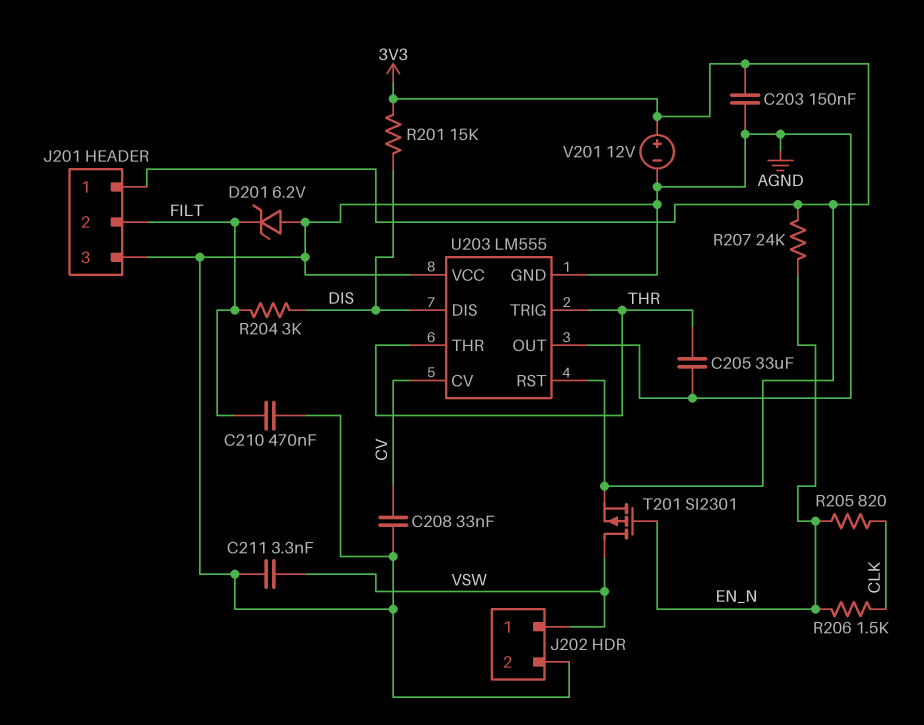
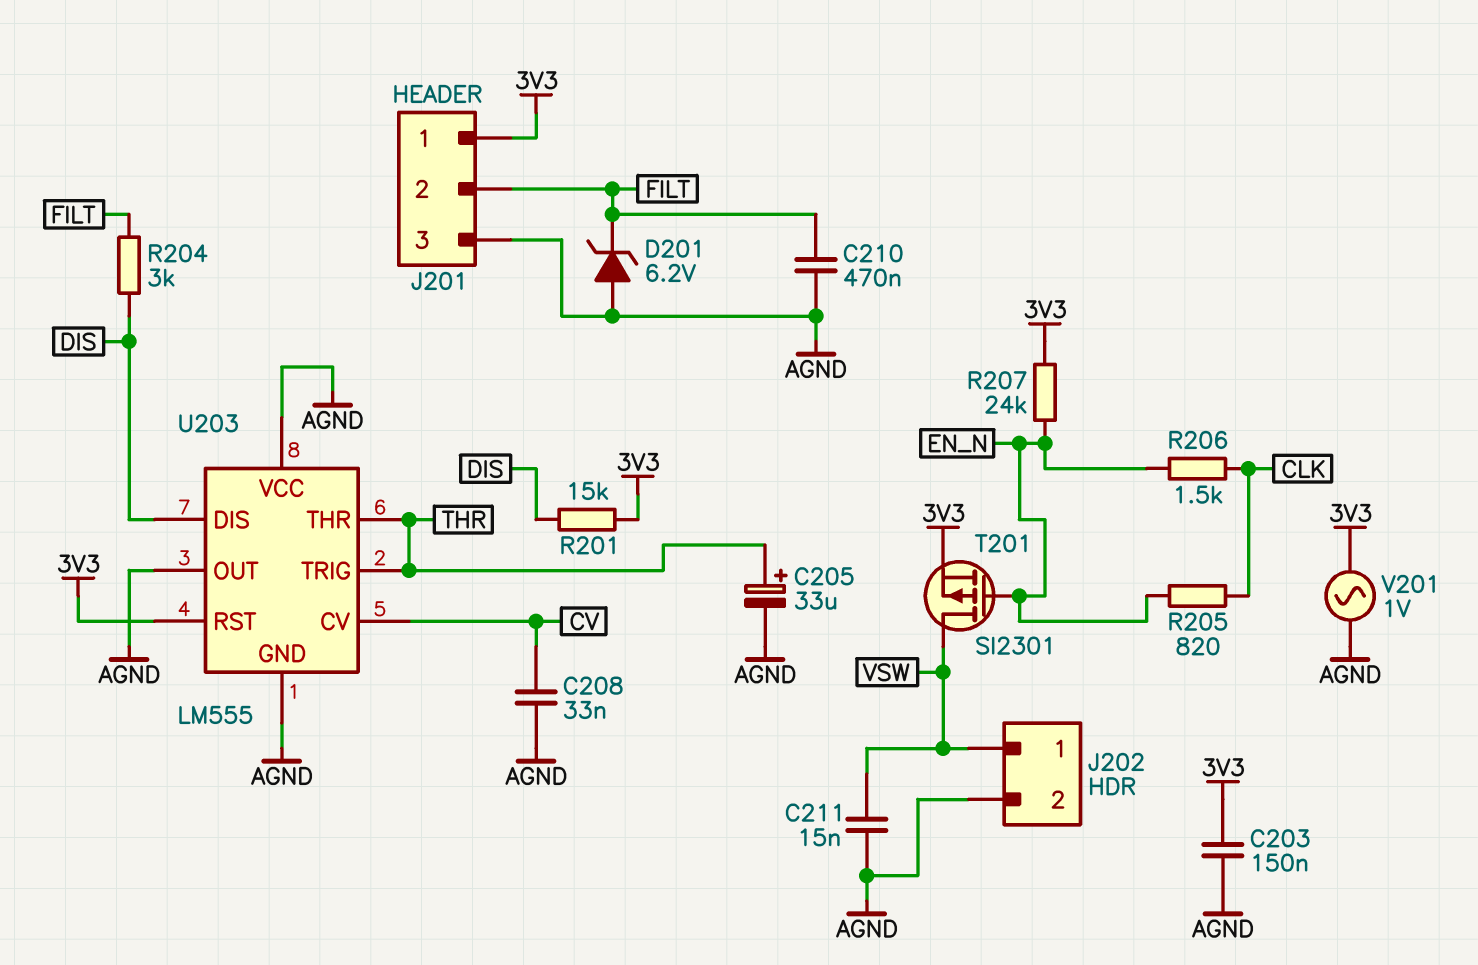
C205: 33uF (AGND, THR) -> 33uF (plus THR, minus AGND)
C211: 3.3nF (AGND, VSW) -> 15nF (AGND, VSW)
V201: 12V (plus 3V3, minus AGND) -> AC 1V (3V3, AGND)

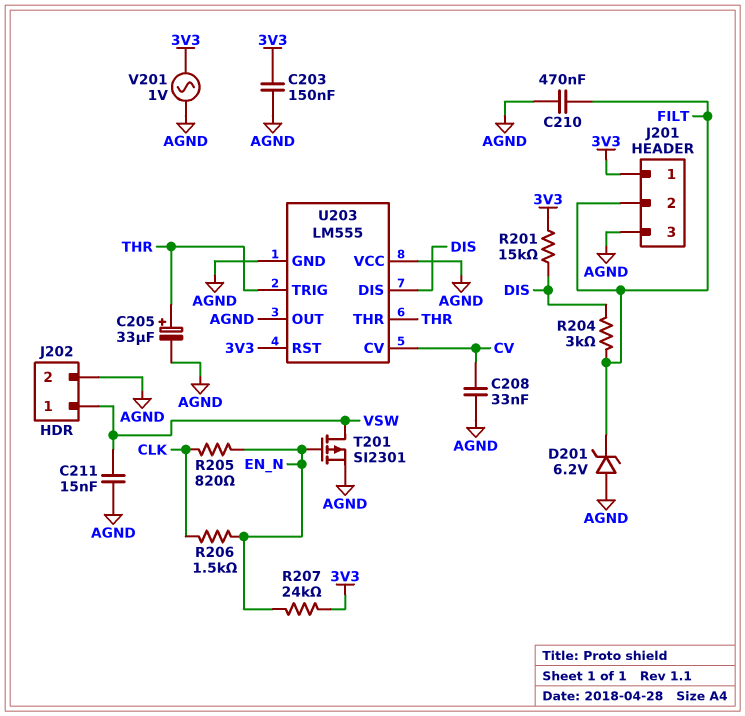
T201: PMOS SI2301 (G EN_N, D VSW, S 3V3) -> PMOS SI2301 (G EN_N, D VSW, S AGND)

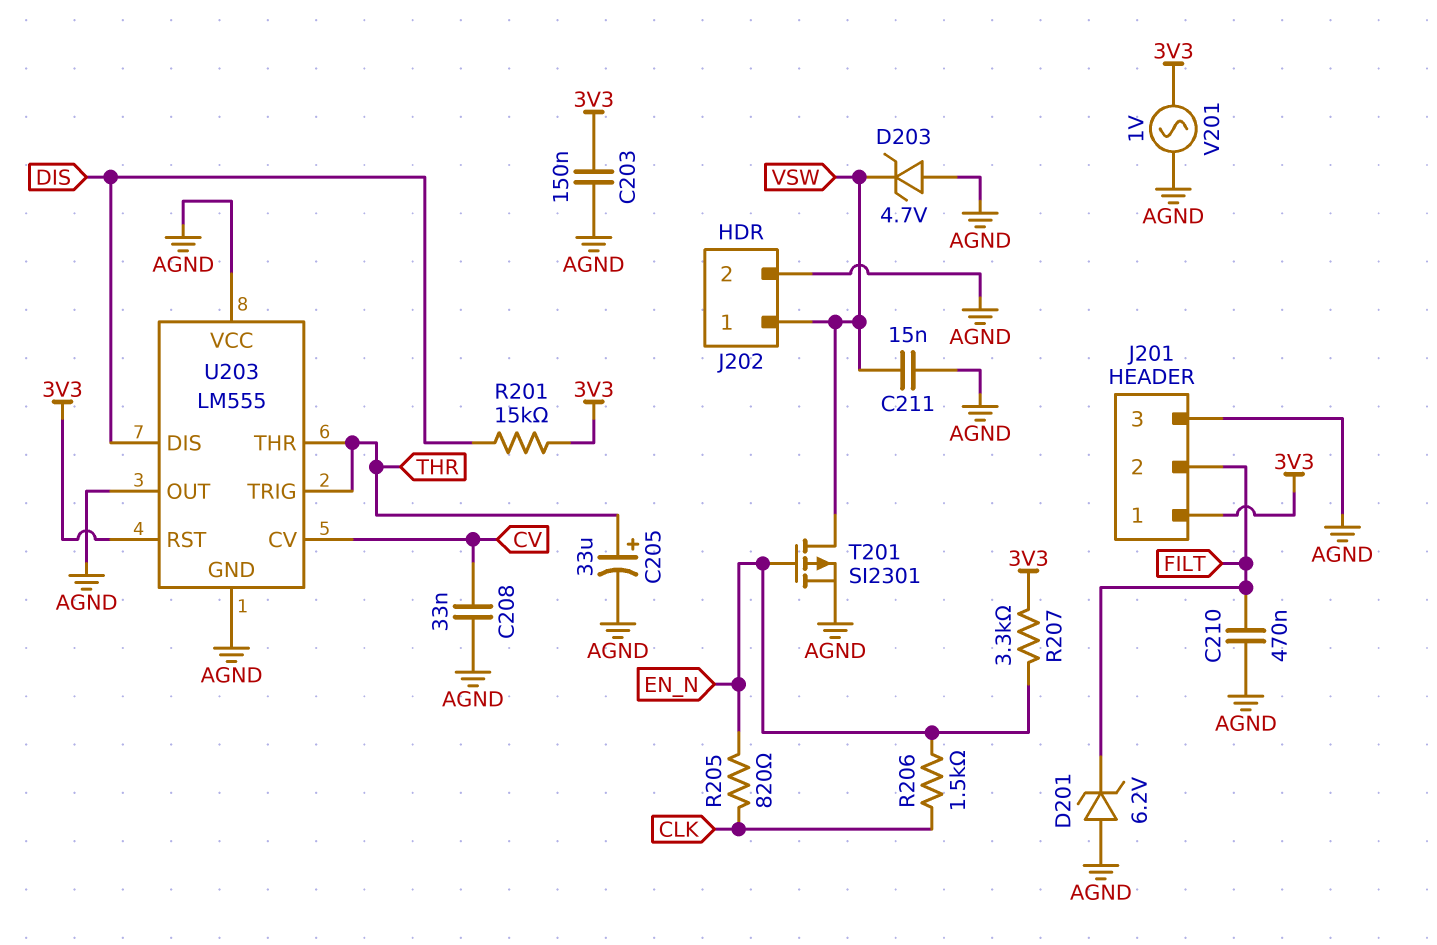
D203: none -> zener 4.7V (A AGND, K VSW)
R204: 3k (DIS, FILT) -> none
R207: 24k (3V3, EN_N) -> 3.3k (3V3, EN_N)

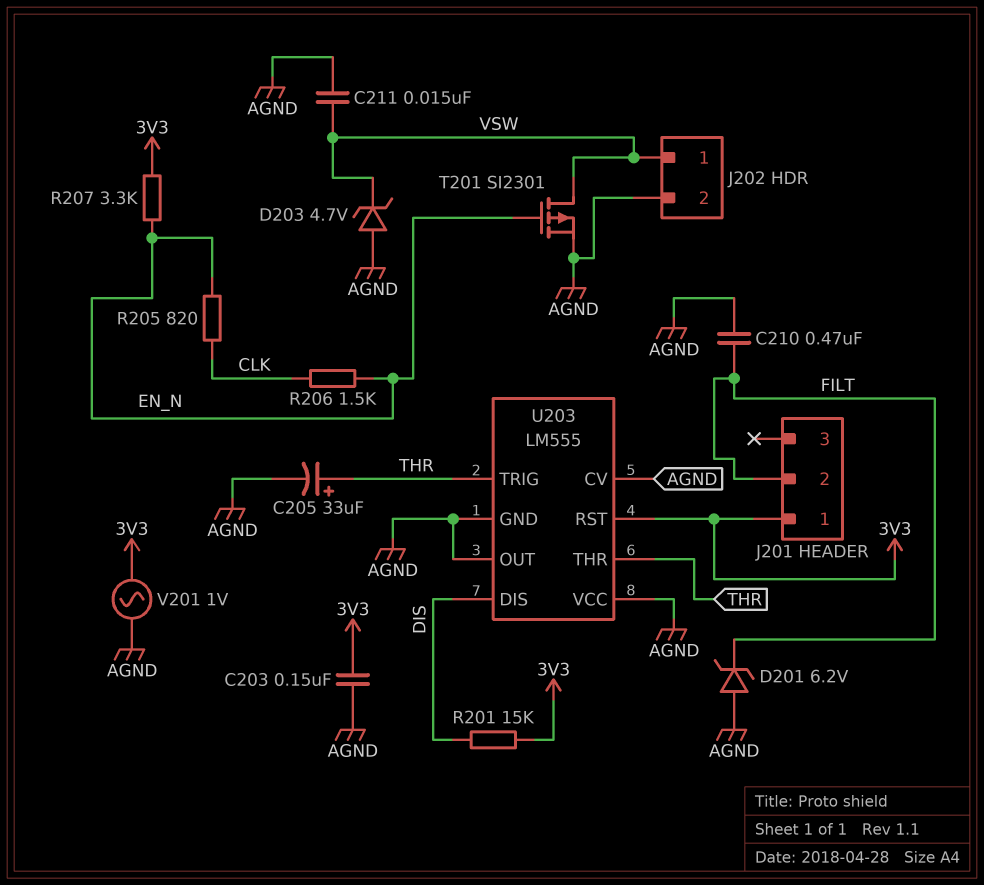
C208: 33nF (AGND, CV) -> none
J201 pin 3: AGND -> none
U203 pin CV: CV -> AGND

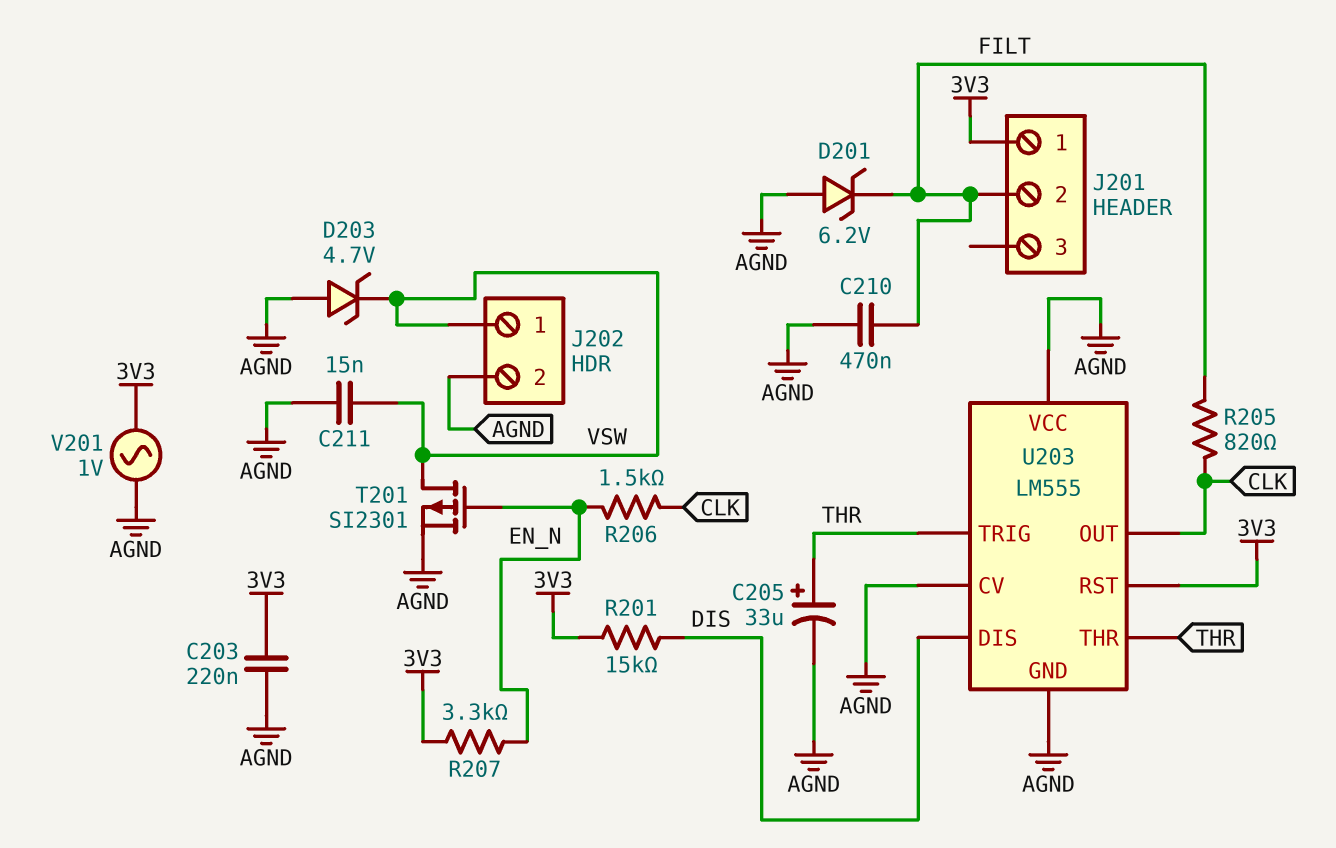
C203: 150nF (3V3, AGND) -> 220nF (3V3, AGND)
R205: 820 (CLK, EN_N) -> 820 (CLK, FILT)
U203 pin OUT: AGND -> CLK

